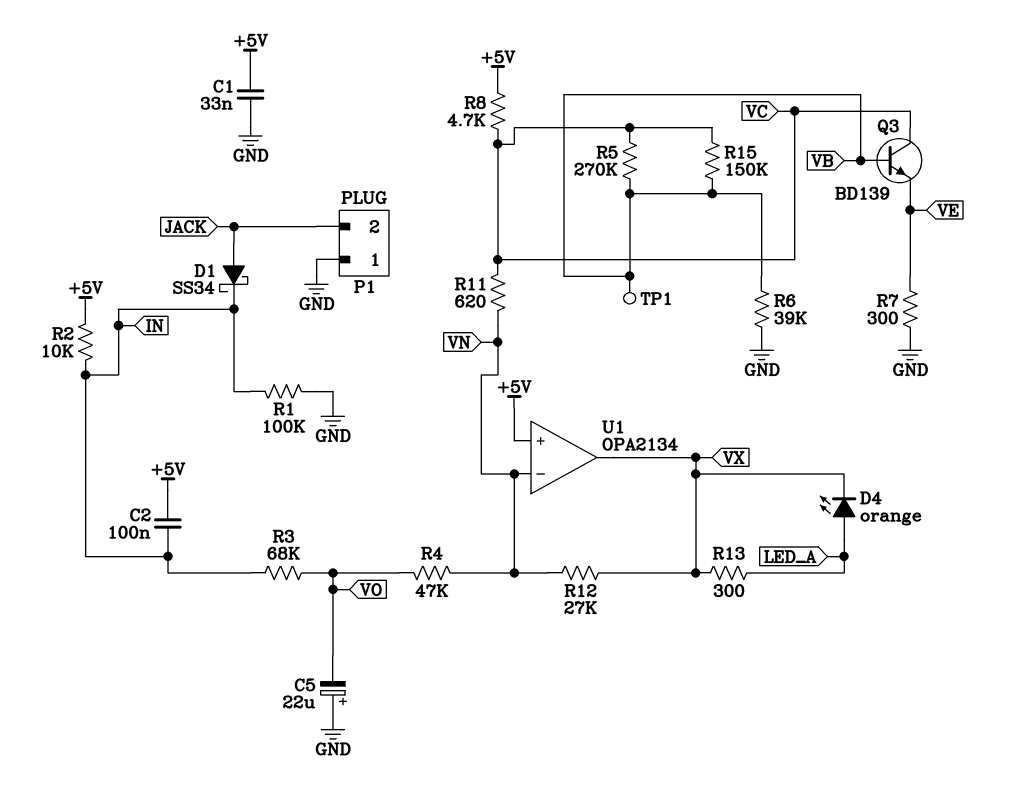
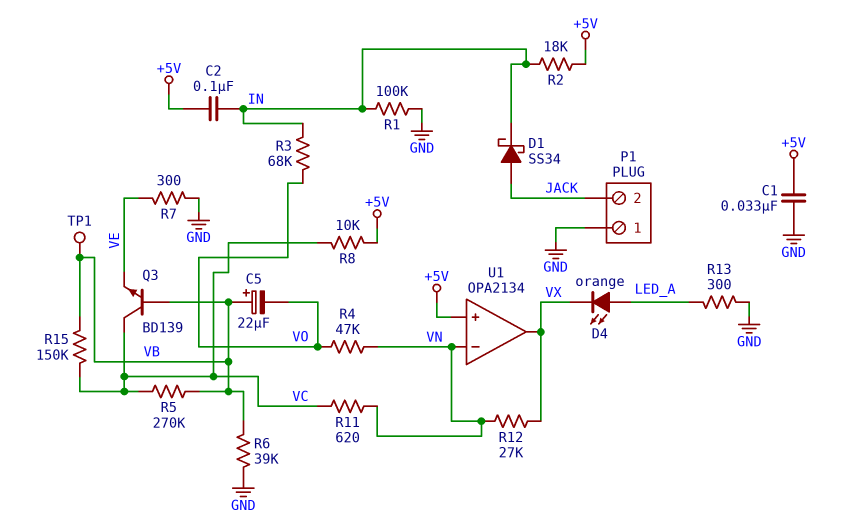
C5: 22uF (plus GND, minus VO) -> 22uF (plus VB, minus VO)
R2: 10k (+5V, IN) -> 18k (+5V, IN)
R8: 4.7k (+5V, VC) -> 10k (+5V, VC)
R13: 300 (LED_A, VX) -> 300 (GND, LED_A)

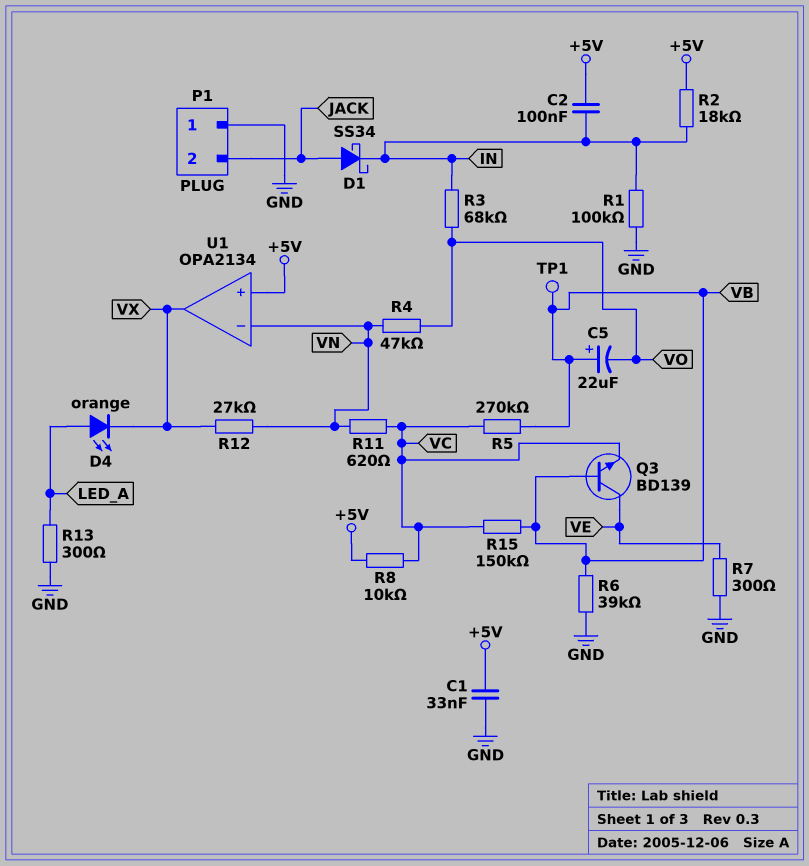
Q3: NPN BD139 (B VB, C VC, E VE) -> NPN BD139 (B VB, C VE, E VC)

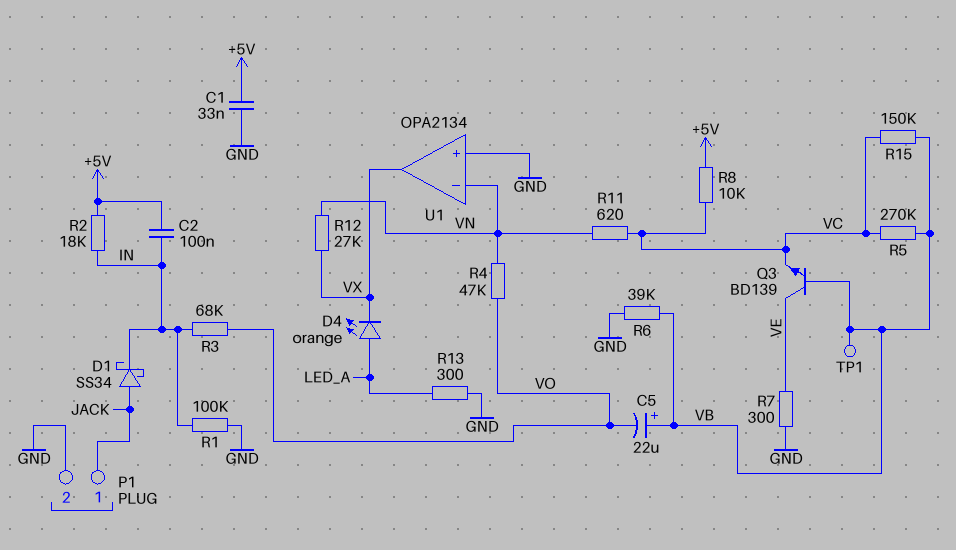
P1 pin 1: GND -> JACK
P1 pin 2: JACK -> GND
U1 pin in+: +5V -> GND

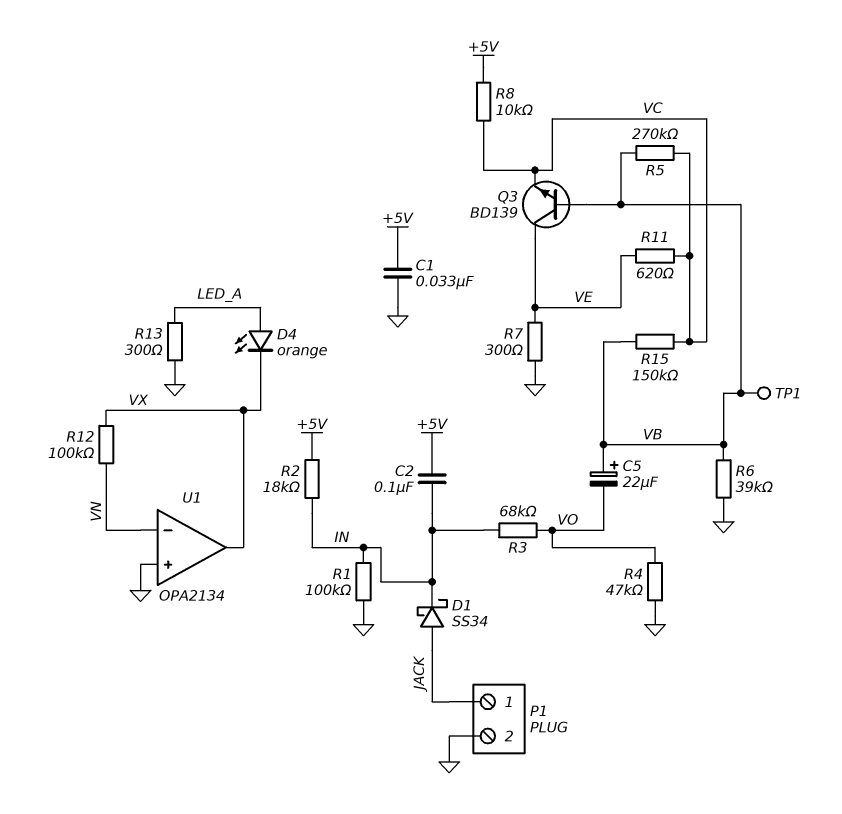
R4: 47k (VN, VO) -> 47k (GND, VO)
R11: 620 (VC, VN) -> 620 (VC, VE)
R12: 27k (VN, VX) -> 100k (VN, VX)

